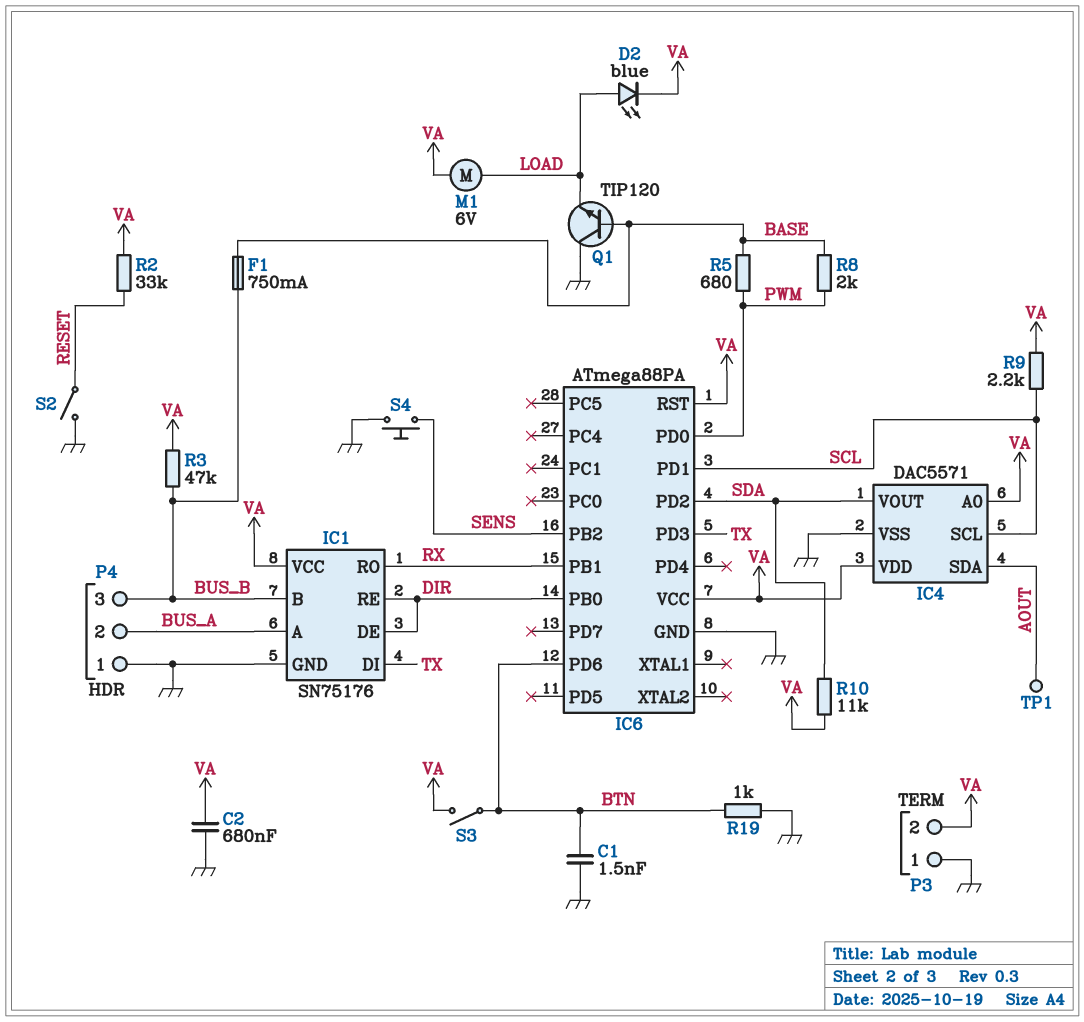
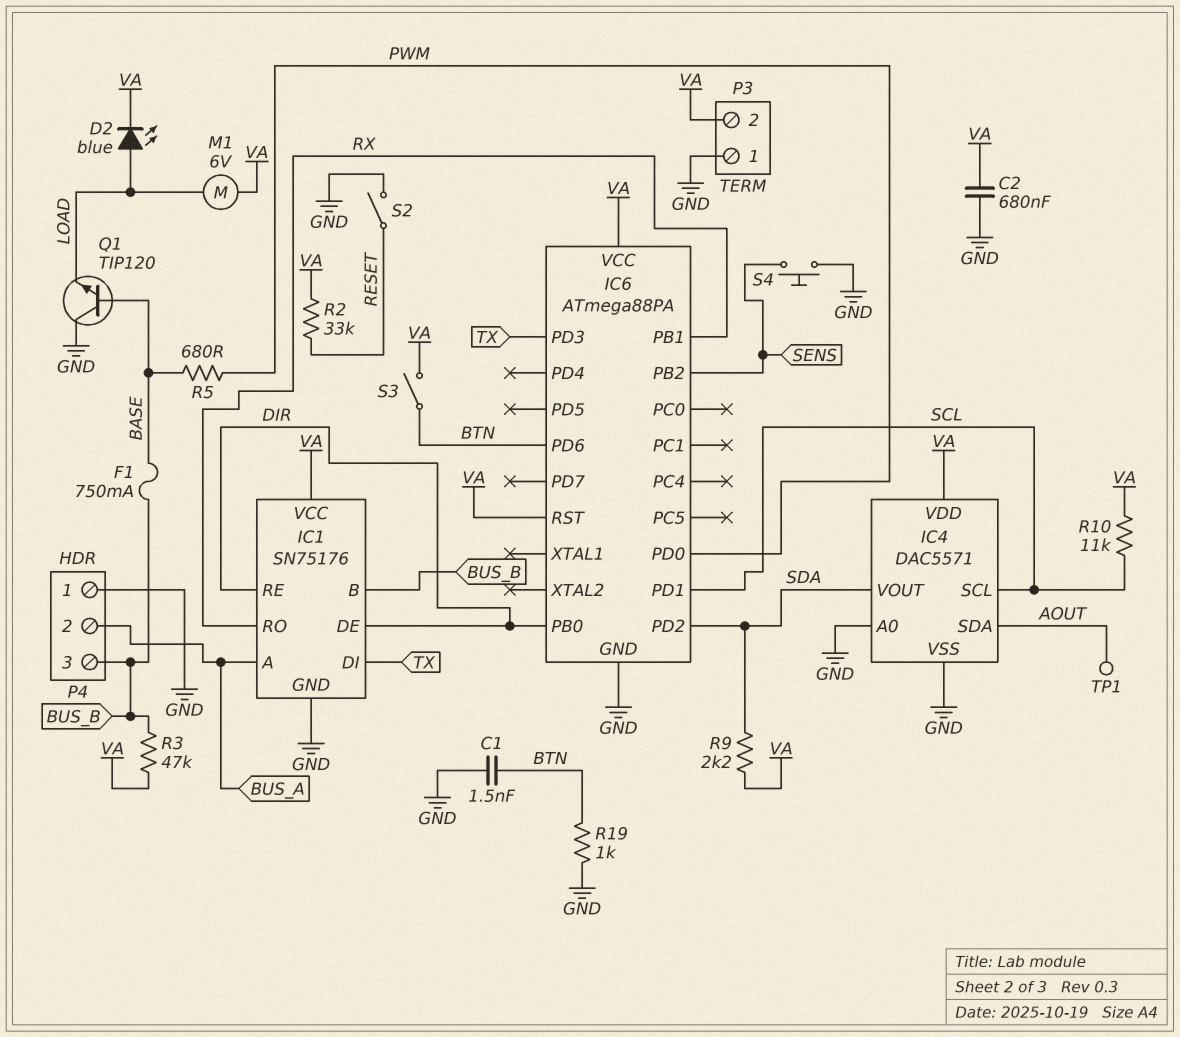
IC4 pin A0: VA -> GND
R8: 2k (BASE, PWM) -> none
R9: 2.2k (SCL, VA) -> 2.2k (SDA, VA)
R10: 11k (SDA, VA) -> 11k (SCL, VA)

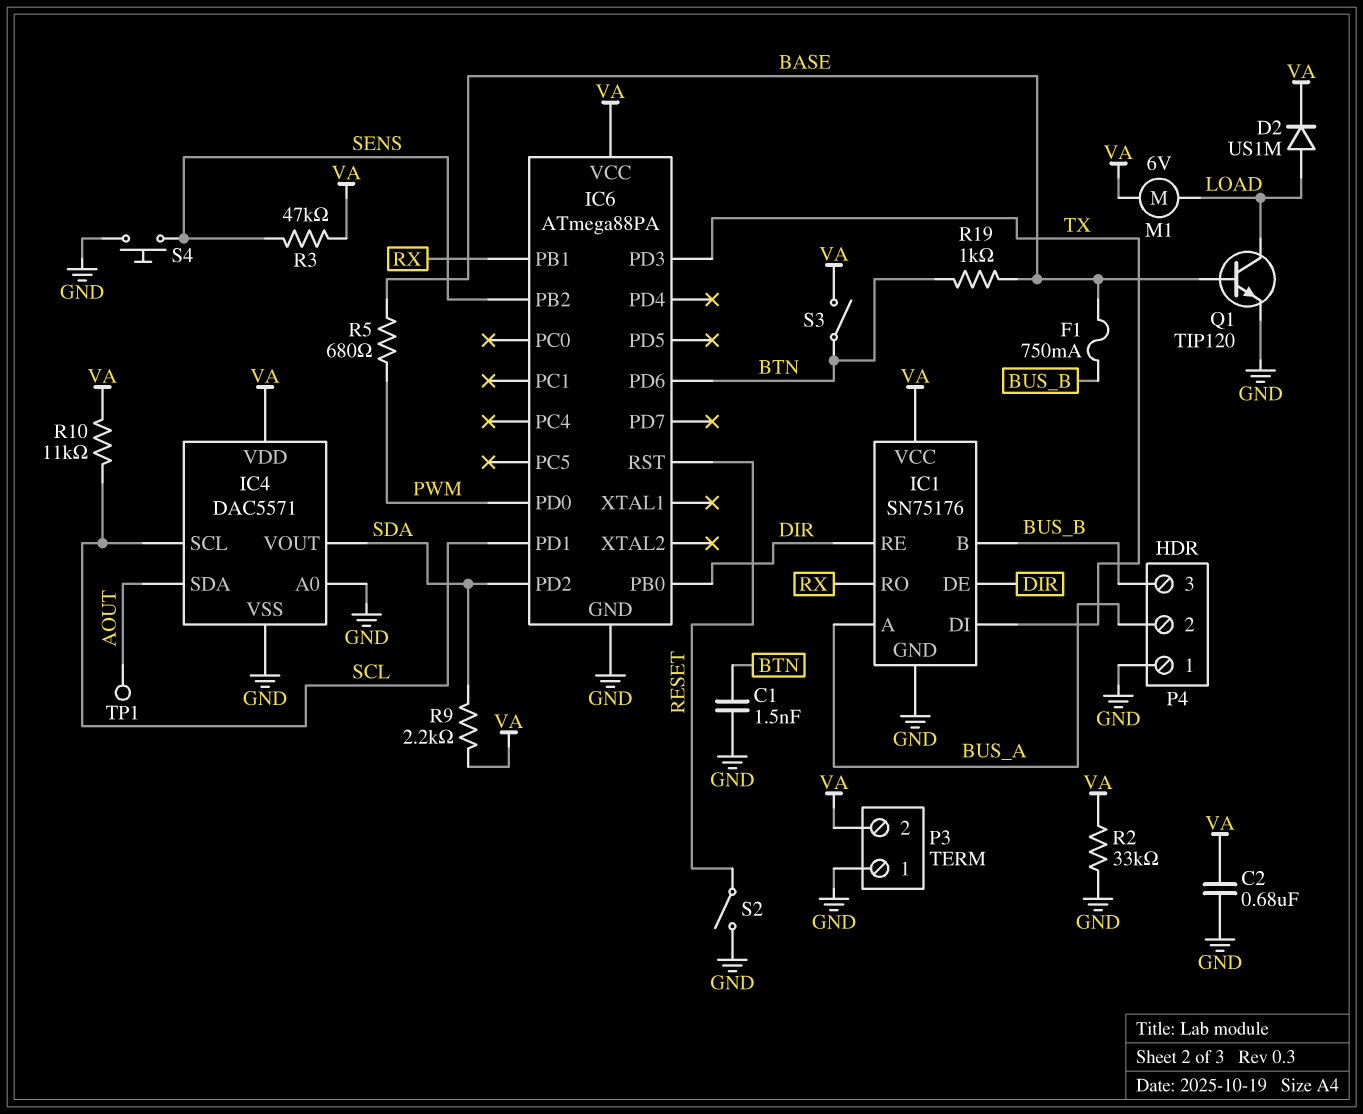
D2: LED blue (A LOAD, K VA) -> diode US1M (A LOAD, K VA)
IC6 pin RST: VA -> RESET
Q1: NPN TIP120 (B BASE, C GND, E LOAD) -> NPN TIP120 (B BASE, C LOAD, E GND)
R2: 33k (RESET, VA) -> 33k (GND, VA)
R3: 47k (BUS_B, VA) -> 47k (SENS, VA)
R19: 1k (BTN, GND) -> 1k (BASE, BTN)

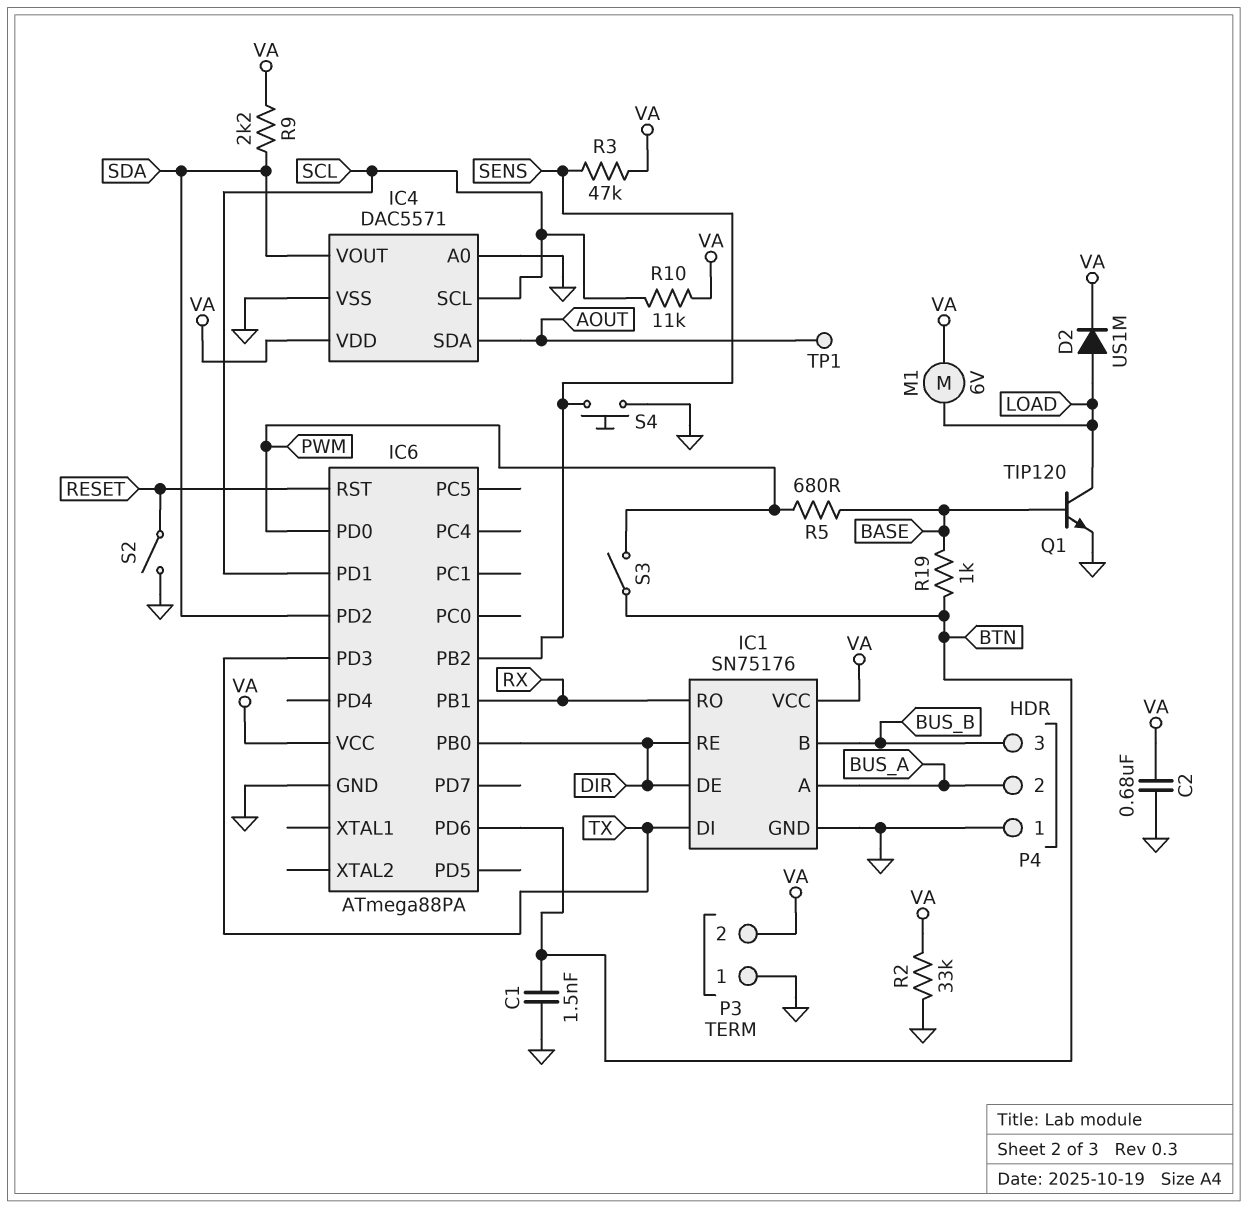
F1: 750mA (BASE, BUS_B) -> none
S3: switch (BTN, VA) -> switch (BTN, PWM)

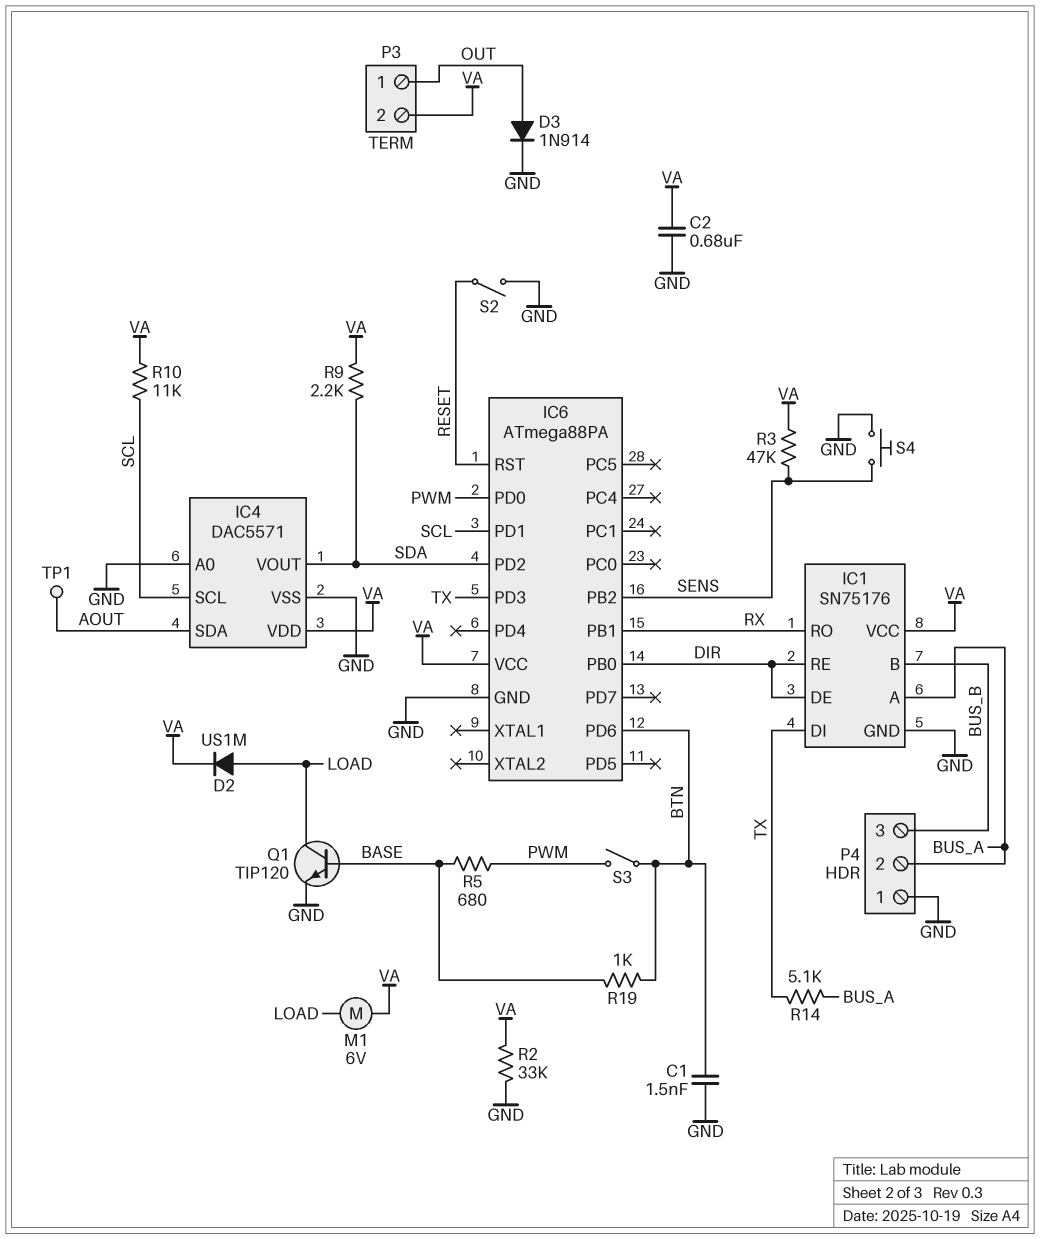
D3: none -> diode 1N914 (A OUT, K GND)
P3 pin 1: GND -> OUT
R14: none -> 5.1k (BUS_A, TX)

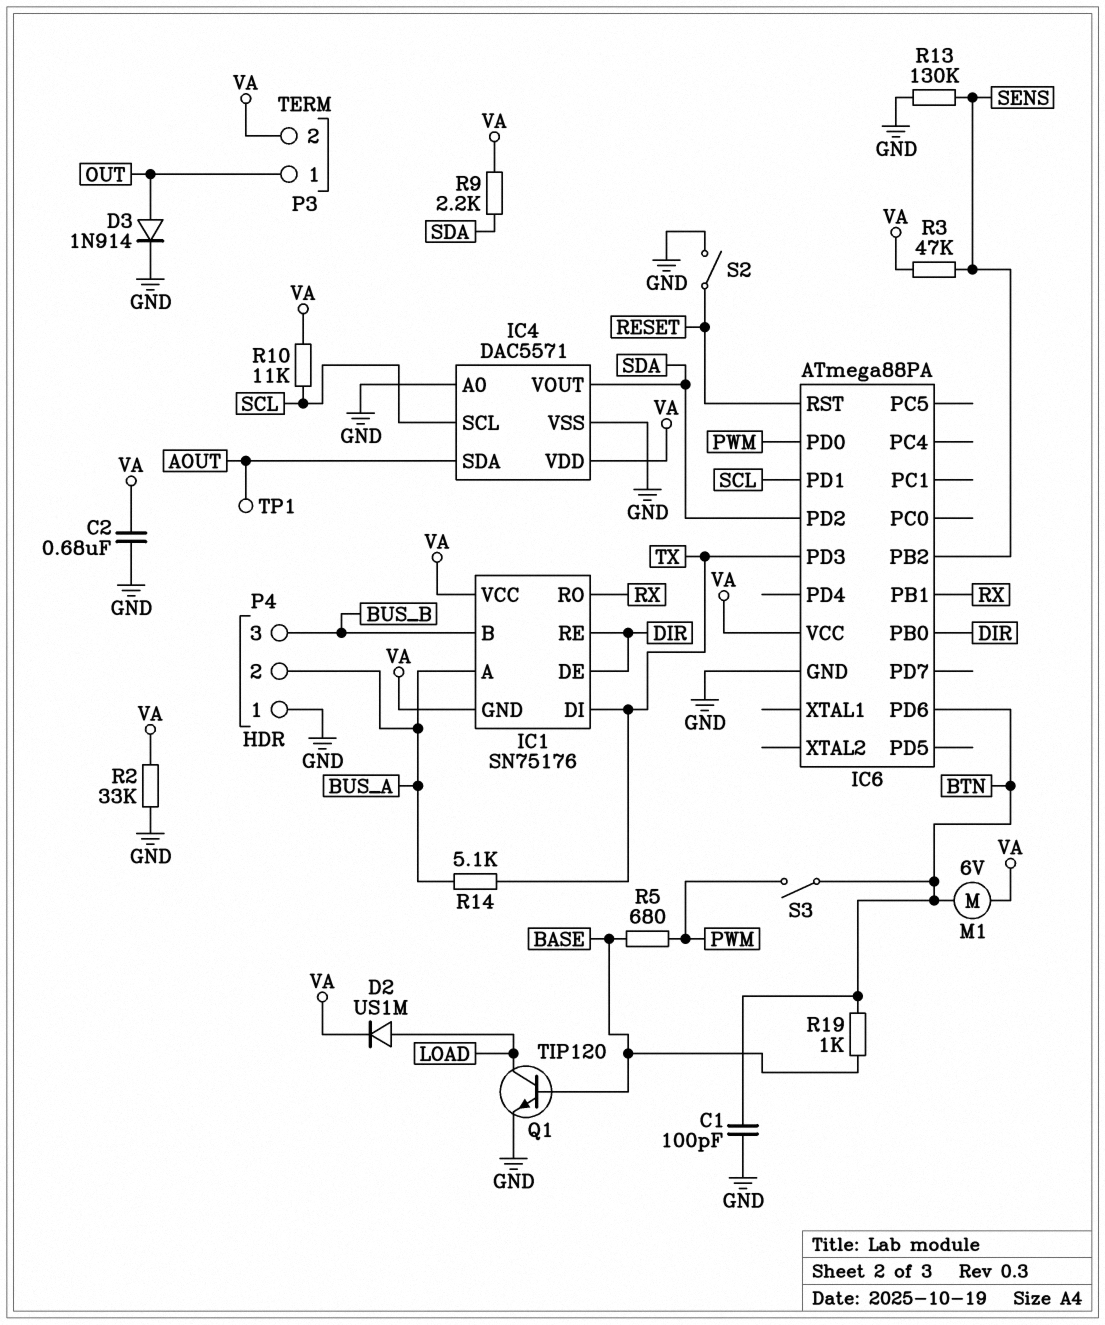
C1: 1.5nF (BTN, GND) -> 100pF (BTN, GND)
IC1 pin GND: GND -> VA
M1: motor 6V (LOAD, VA) -> motor 6V (BTN, VA)
R13: none -> 130k (GND, SENS)
S4: button (GND, SENS) -> none

